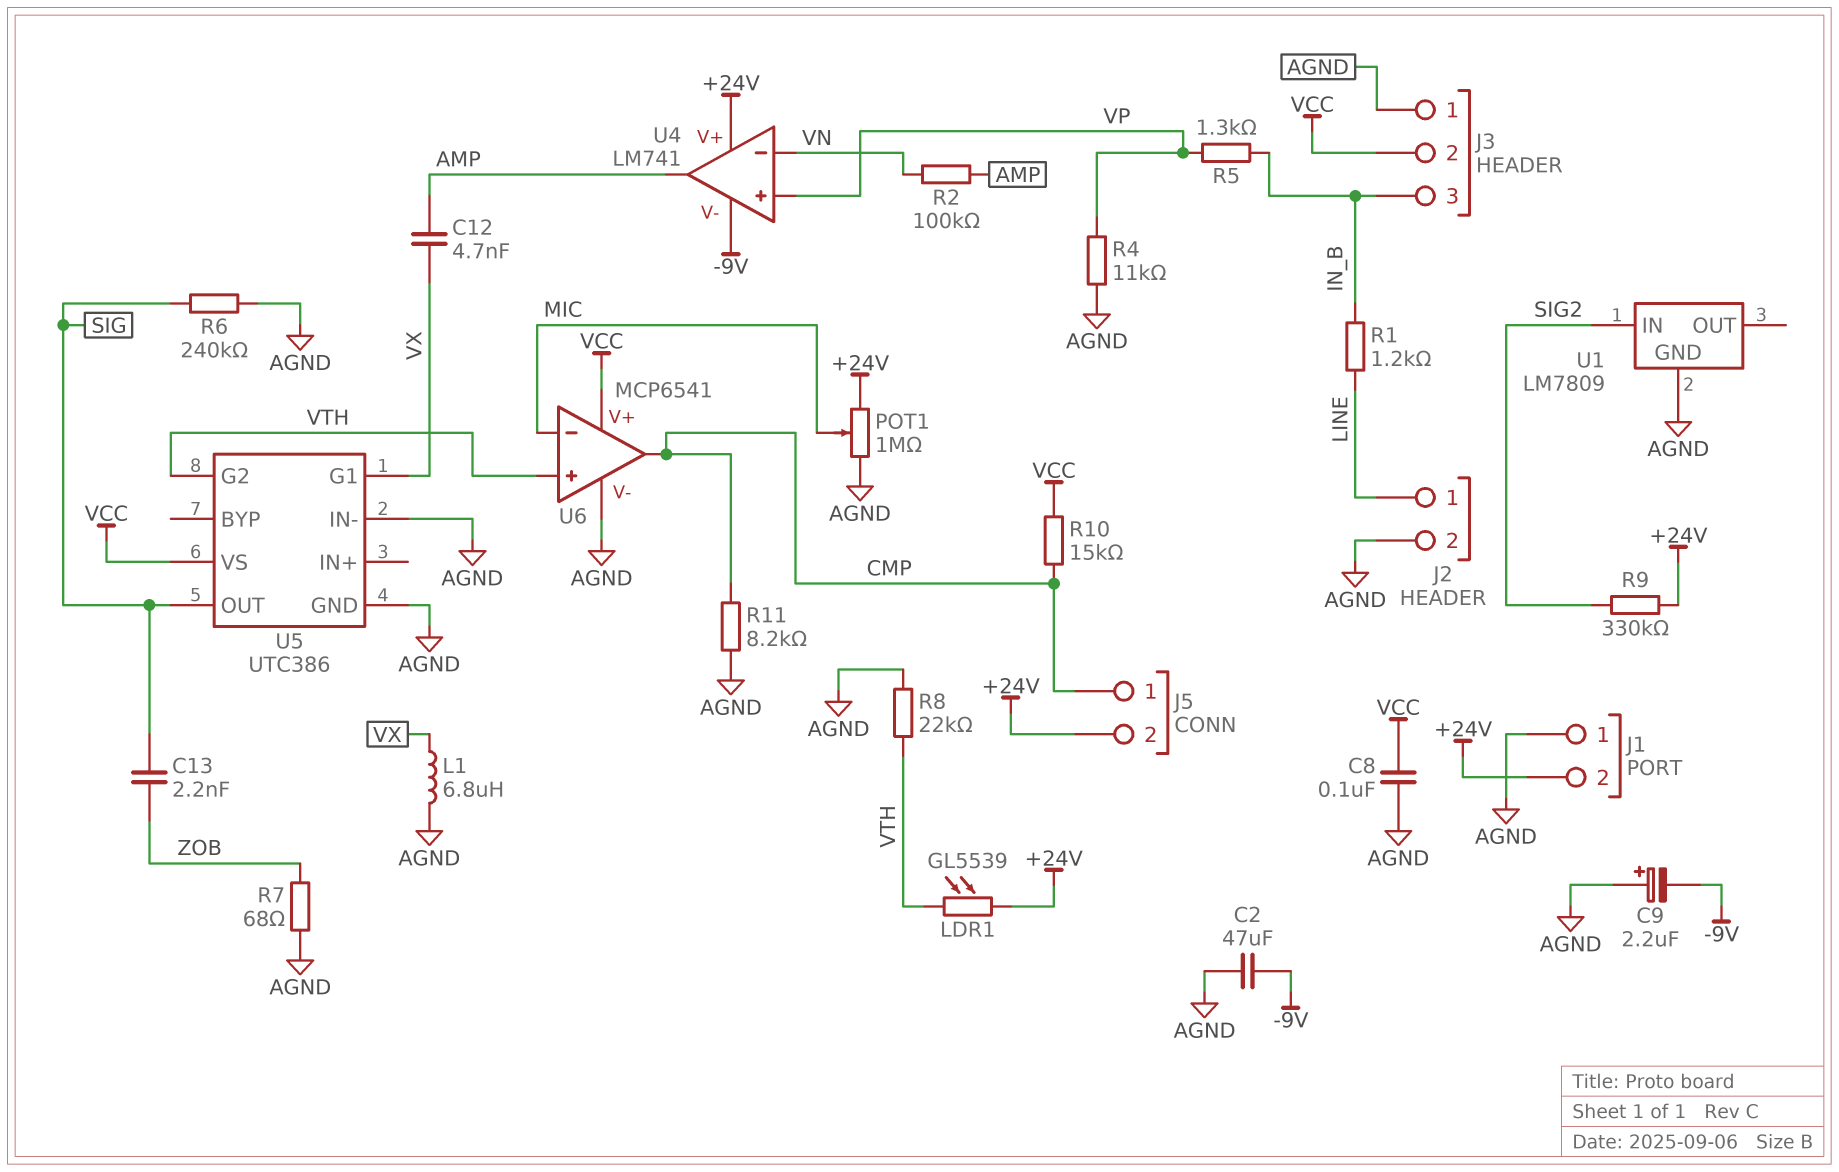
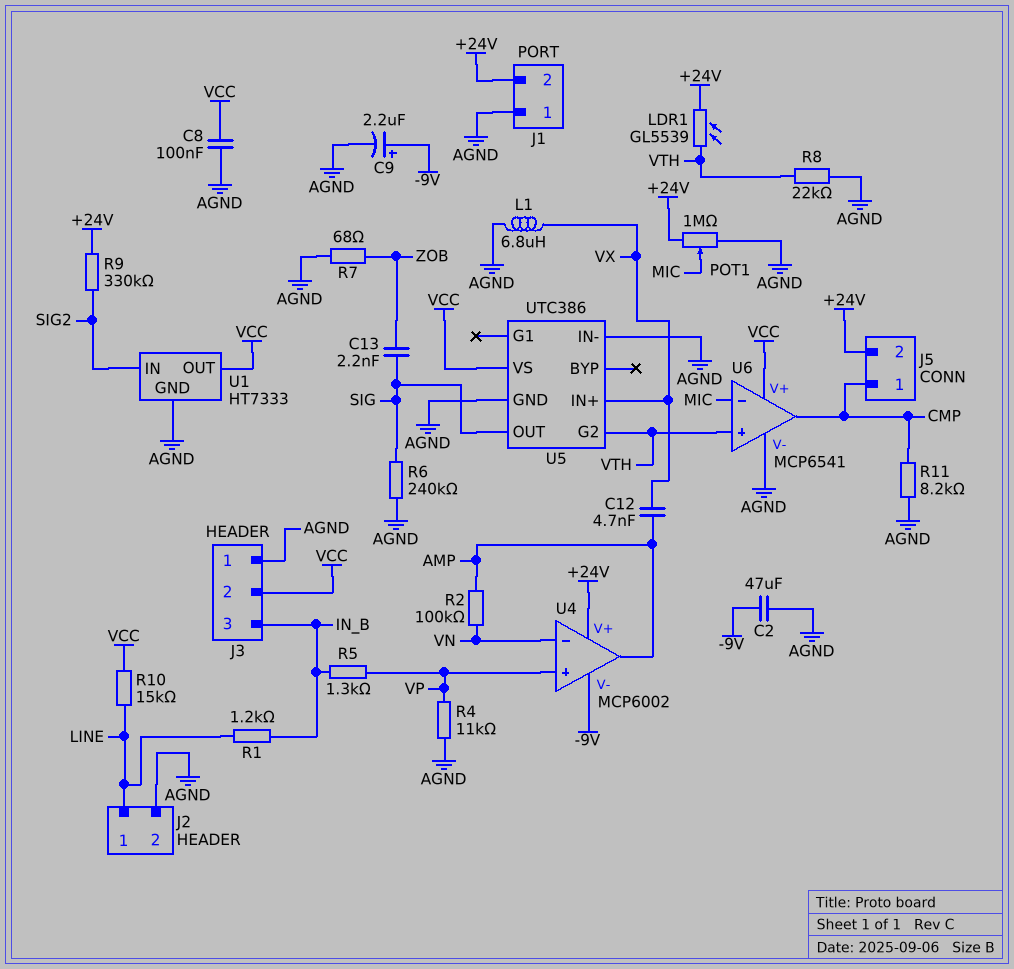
C9: 2.2uF (plus AGND, minus -9V) -> 2.2uF (plus -9V, minus AGND)
R10: 15k (CMP, VCC) -> 15k (LINE, VCC)
U1: LM7809 -> HT7333
U1 pin OUT: none -> VCC
U4: LM741 -> MCP6002
U5 pin G1: VX -> none
U5 pin IN+: none -> VX

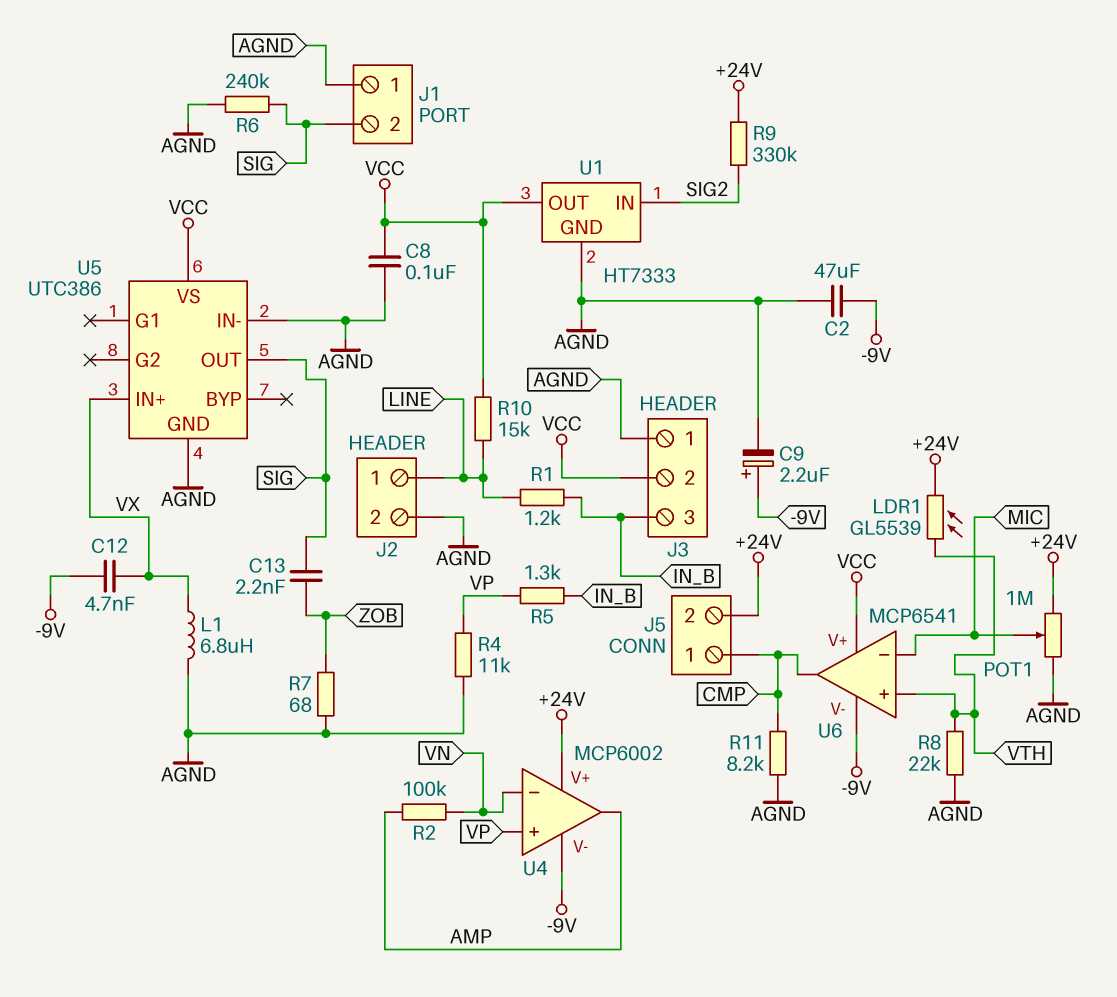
C12: 4.7nF (AMP, VX) -> 4.7nF (-9V, VX)
J1 pin 2: +24V -> SIG
U5 pin G2: VTH -> none
U6 pin V-: AGND -> -9V

